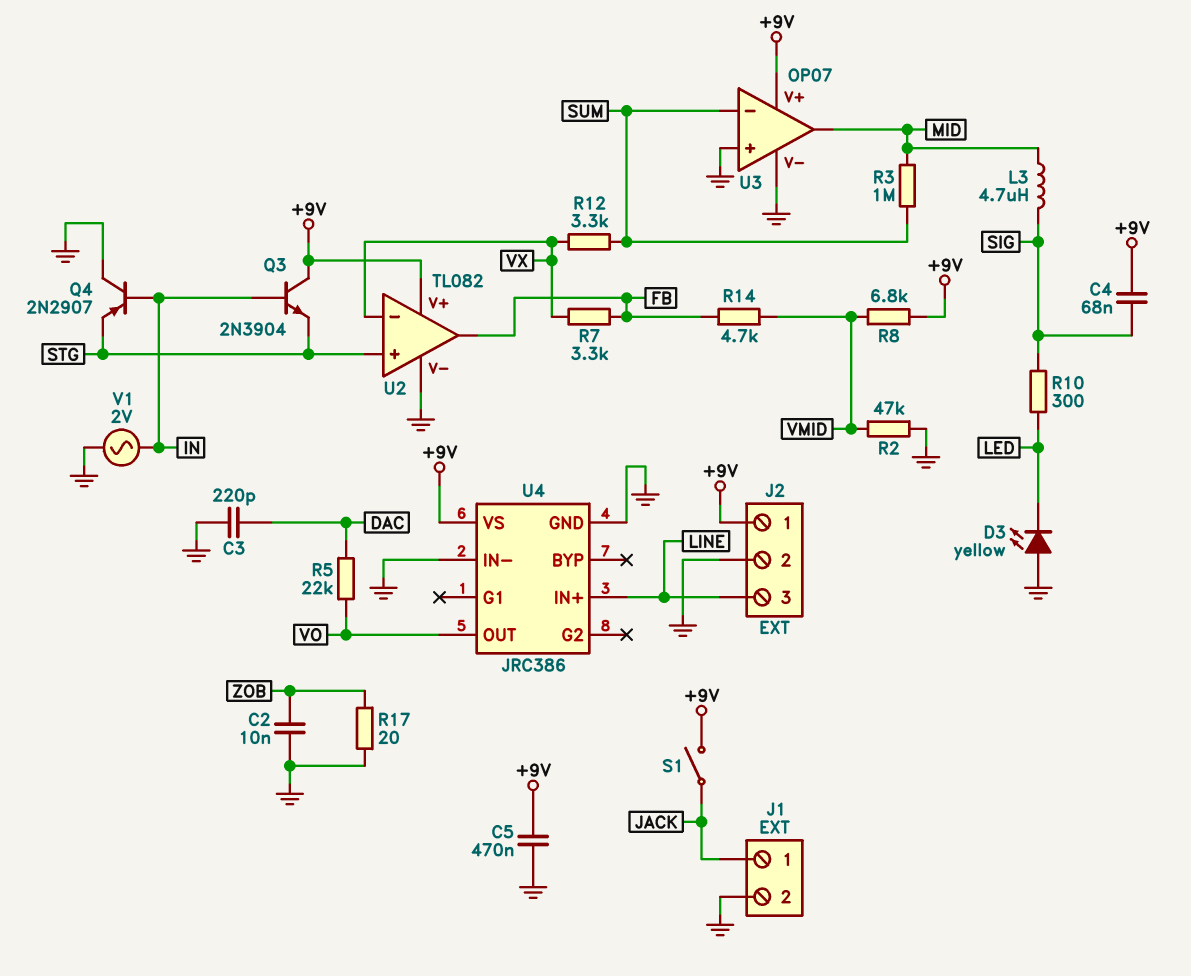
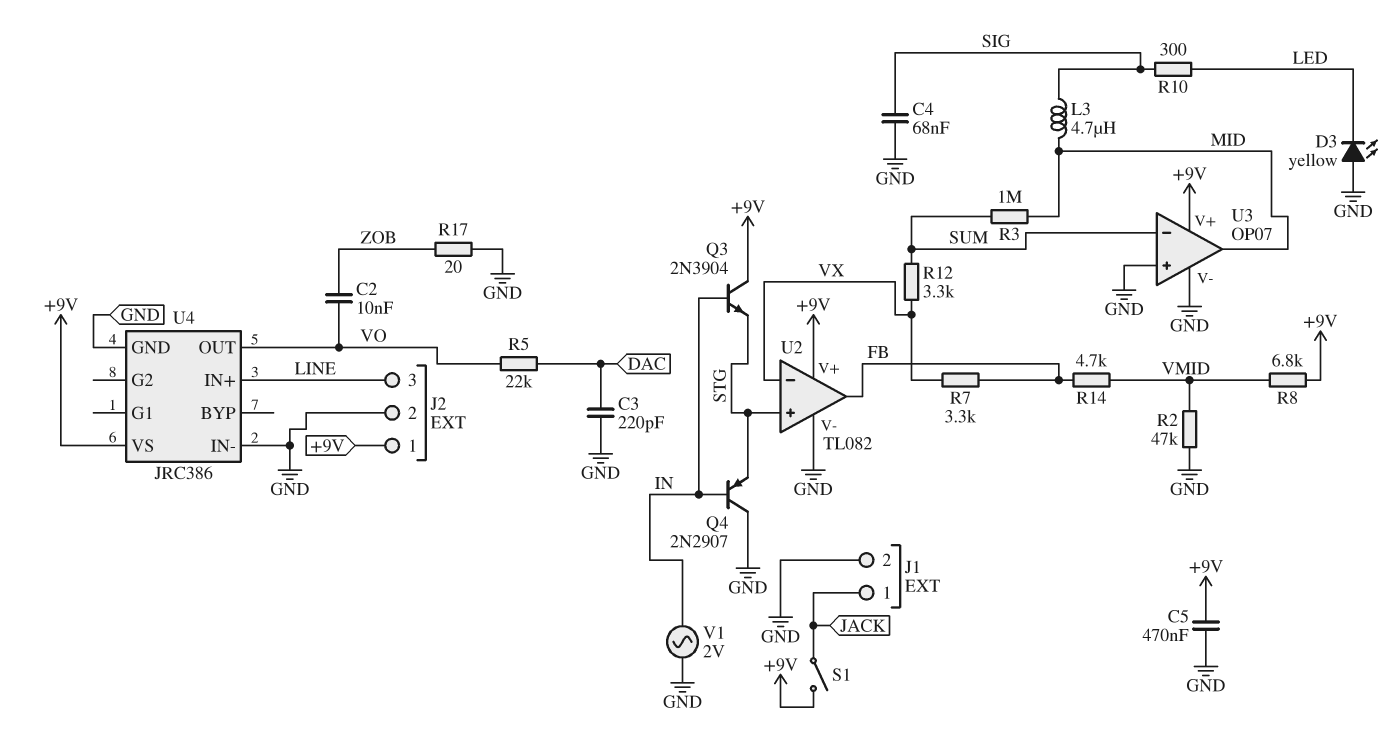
C2: 10nF (GND, ZOB) -> 10nF (VO, ZOB)
C4: 68nF (+9V, SIG) -> 68nF (GND, SIG)

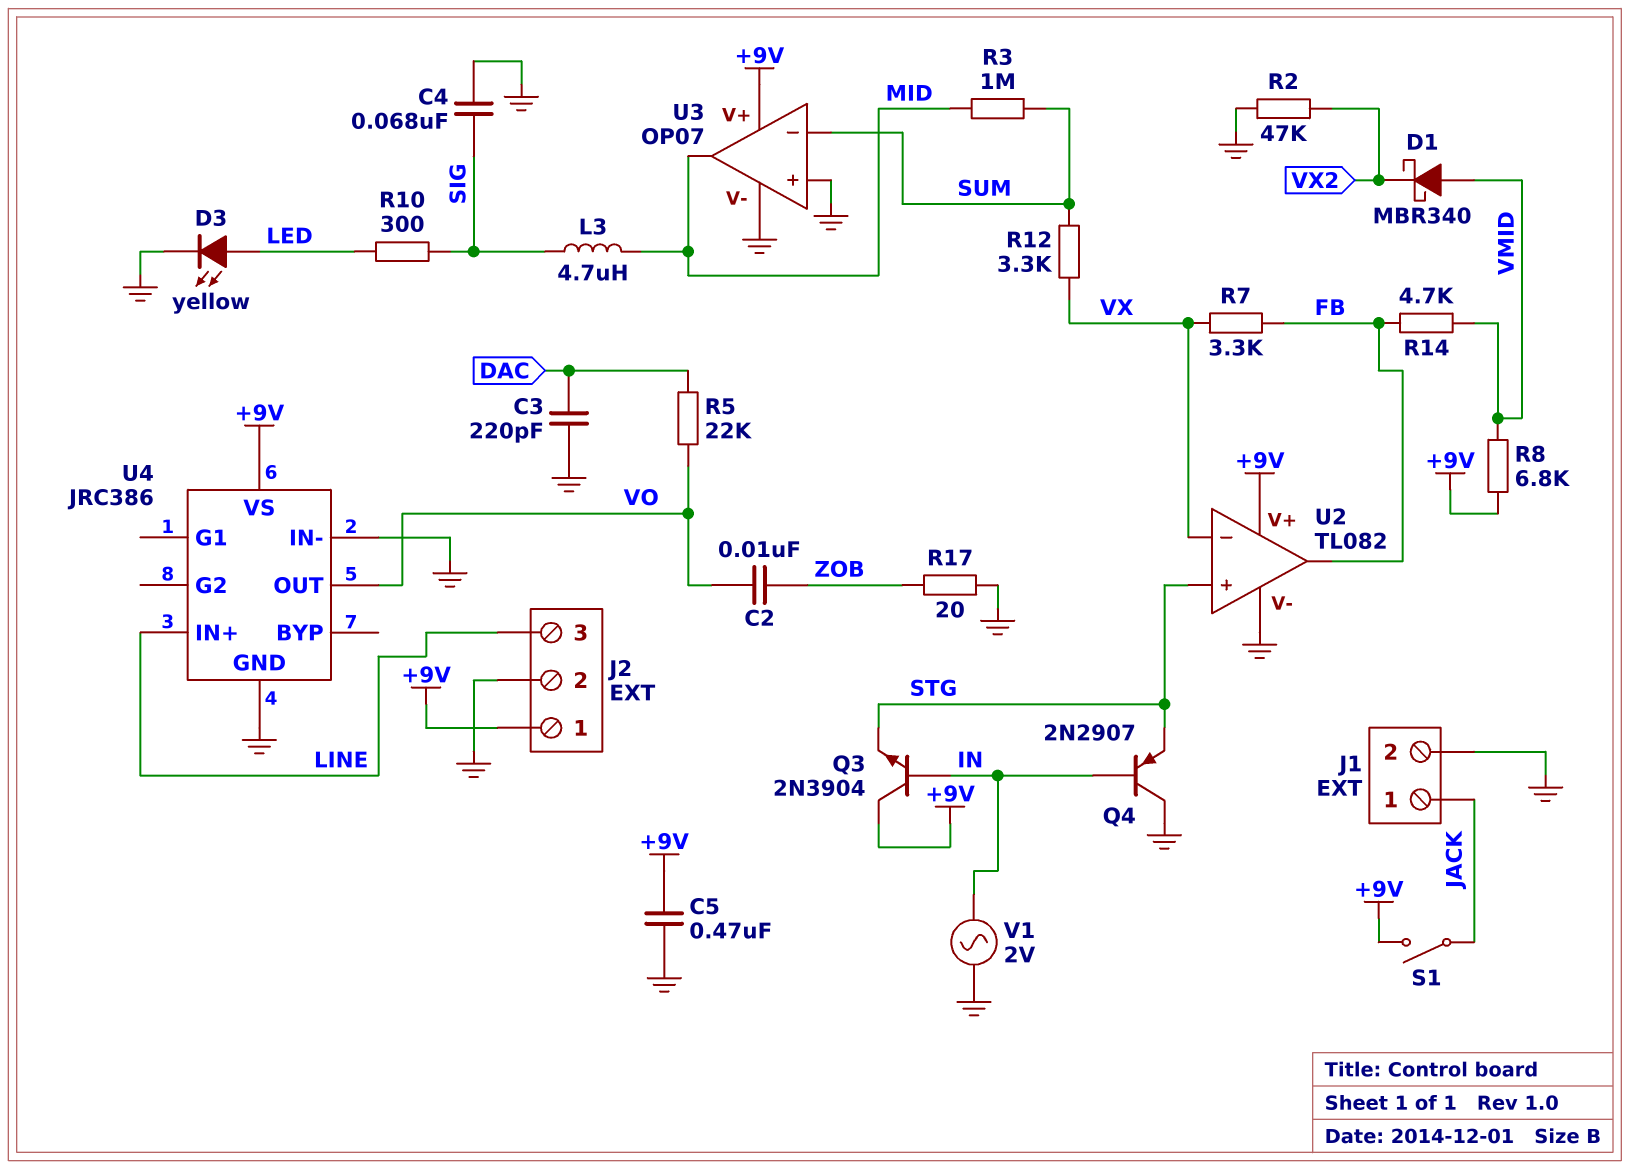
D1: none -> schottky MBR340 (A VMID, K VX2)
D3: LED yellow (A GND, K LED) -> LED yellow (A LED, K GND)
R2: 47k (GND, VMID) -> 47k (GND, VX2)

